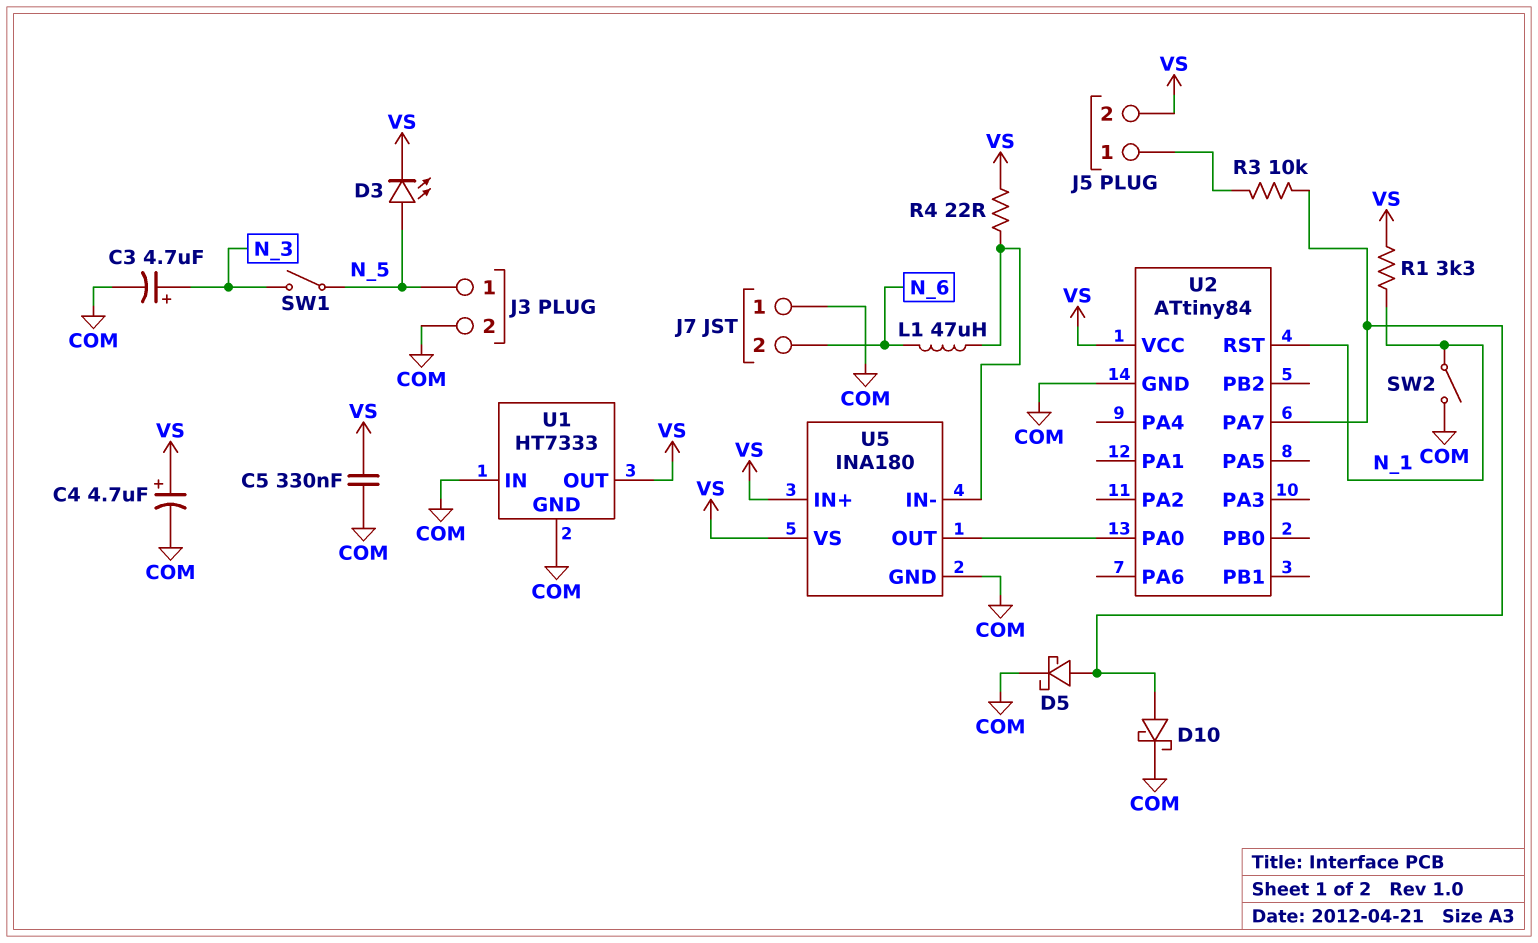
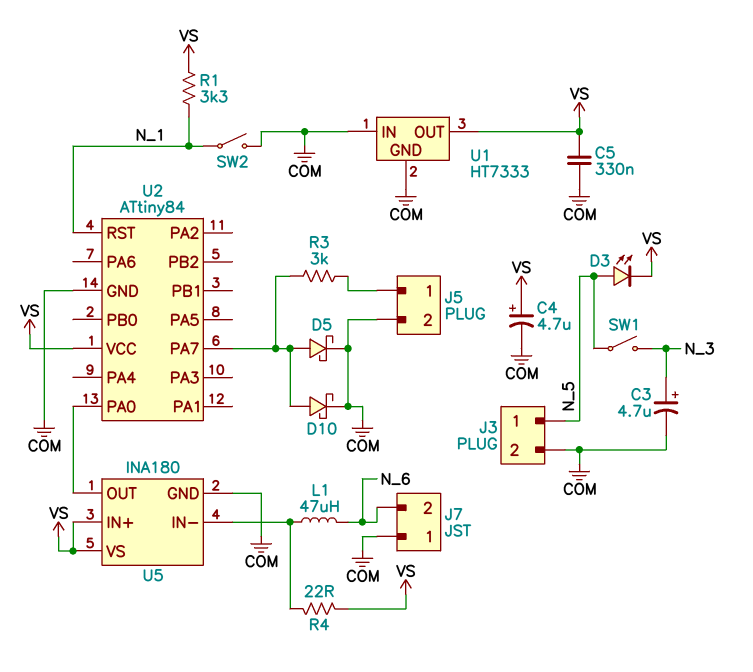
J5 pin 2: VS -> COM
R3: 10k (J5/1, U2/PA7) -> 3k (J5/1, U2/PA7)

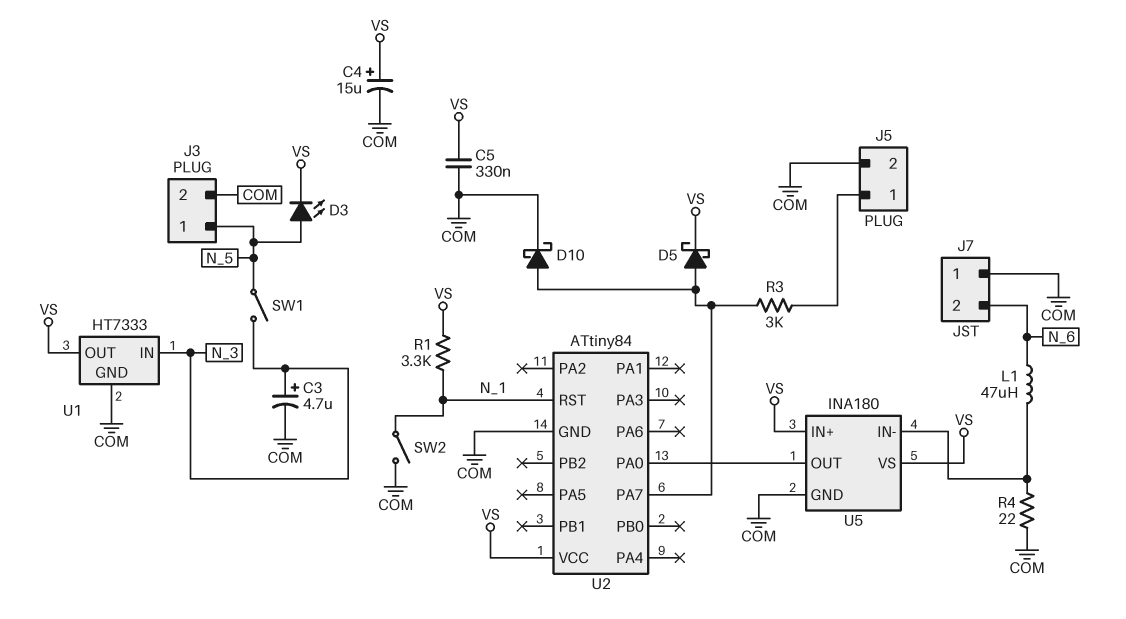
C4: 4.7uF (plus VS, minus COM) -> 15uF (plus VS, minus COM)
D5: schottky (A U2/PA7, K COM) -> schottky (A U2/PA7, K VS)
R4: 22 (U5/IN-, VS) -> 22 (COM, U5/IN-)
U1 pin IN: COM -> N_3

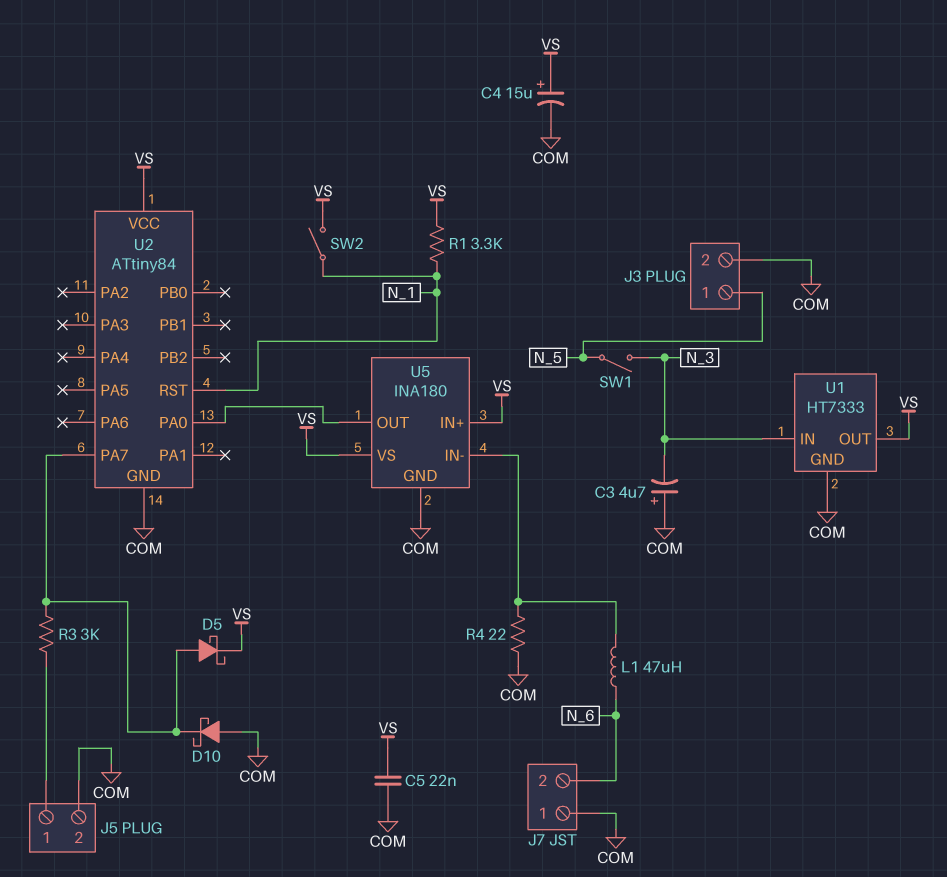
C3: 4.7uF (plus N_3, minus COM) -> 4.7uF (plus COM, minus N_3)
C5: 330nF (COM, VS) -> 22nF (COM, VS)
D3: LED (A N_5, K VS) -> none
D10: schottky (A U2/PA7, K COM) -> schottky (A COM, K U2/PA7)
SW2: switch (COM, N_1) -> switch (N_1, VS)

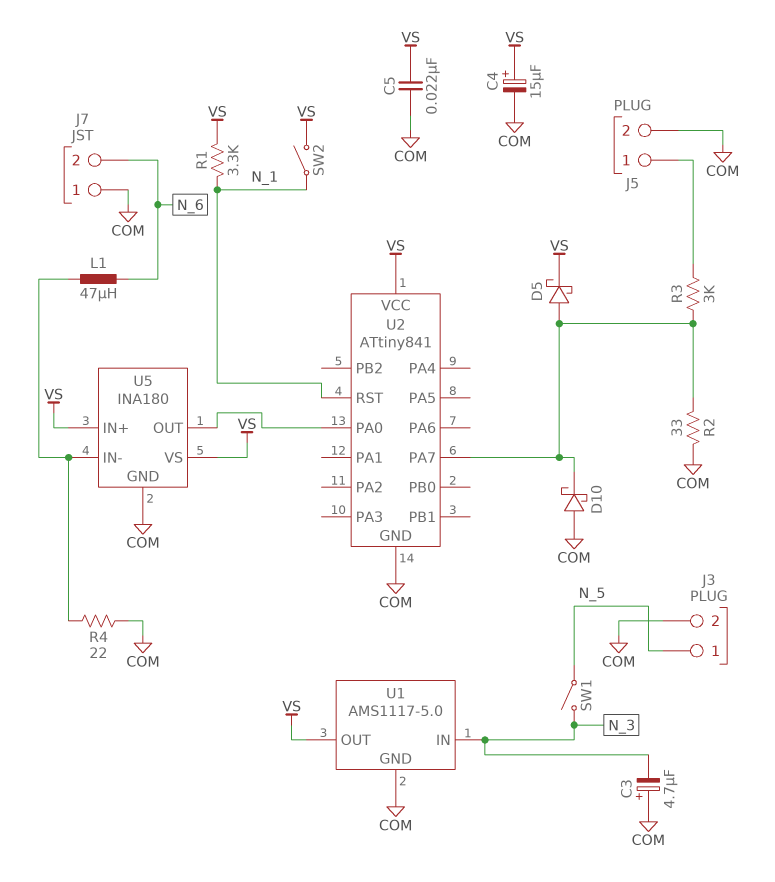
R2: none -> 33 (COM, U2/PA7)
U1: HT7333 -> AMS1117-5.0
U2: ATtiny84 -> ATtiny841

